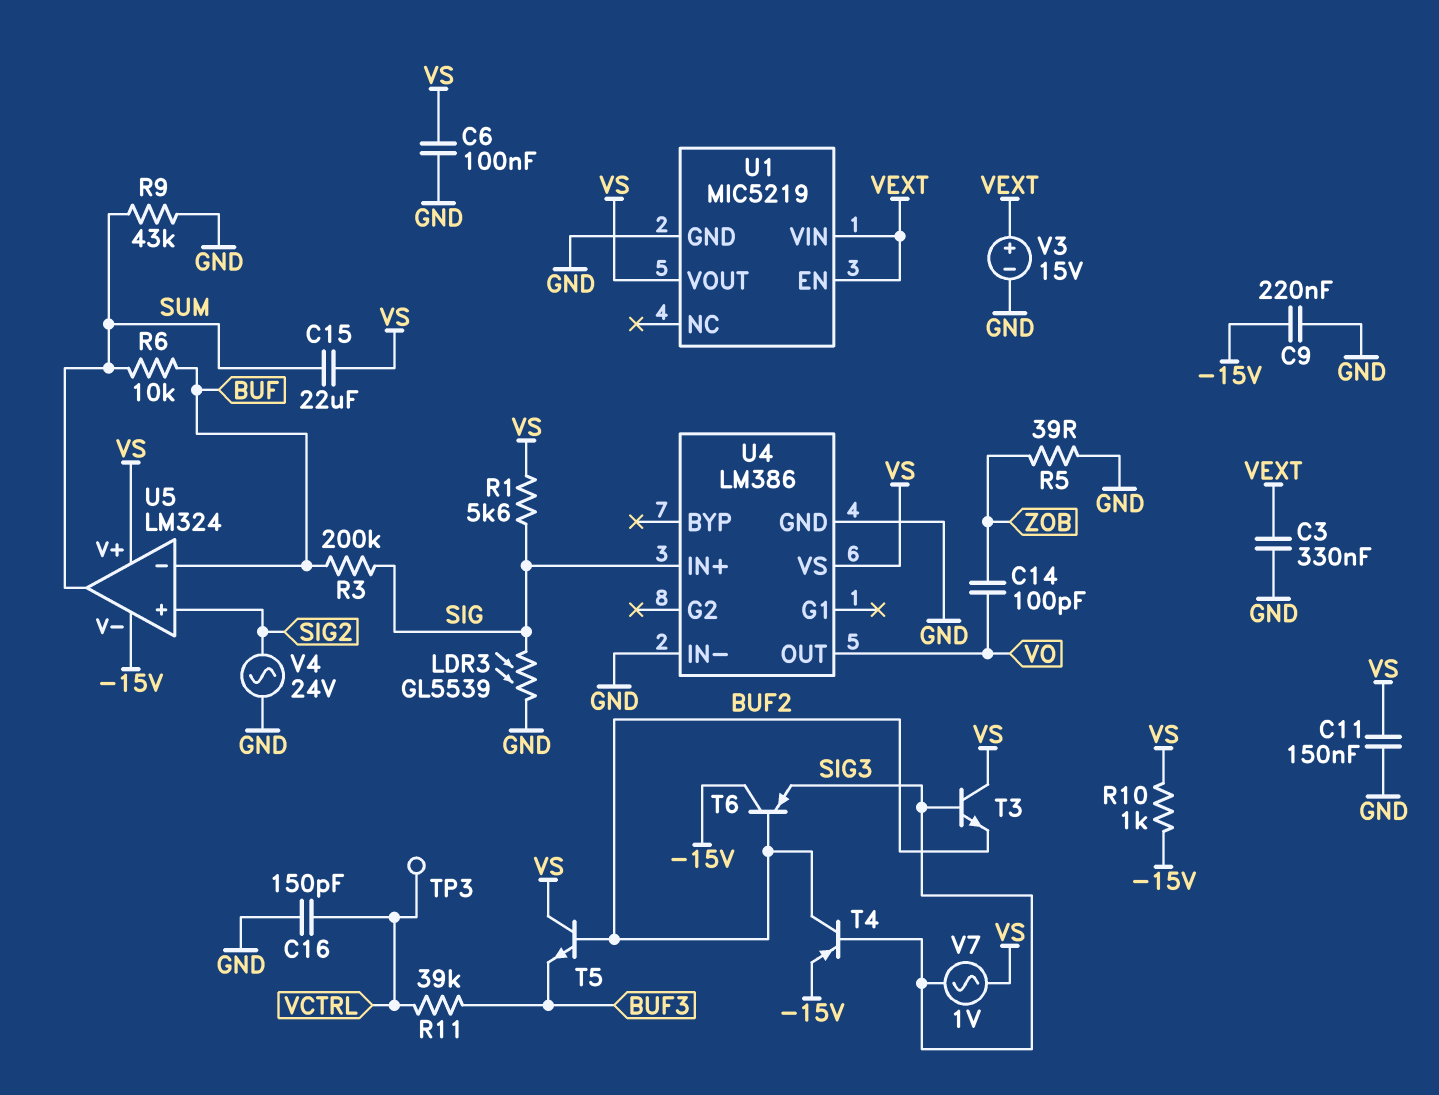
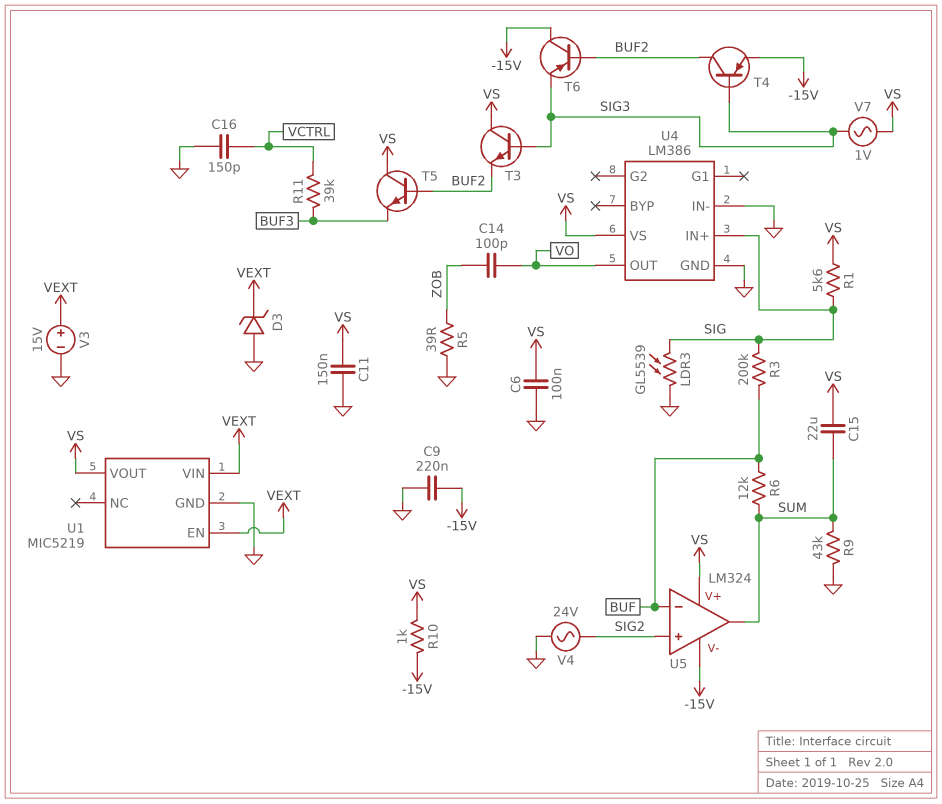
C3: 330nF (GND, VEXT) -> none
D3: none -> zener (A GND, K VEXT)
R6: 10k (BUF, SUM) -> 12k (BUF, SUM)
TP3: test point (VCTRL) -> none

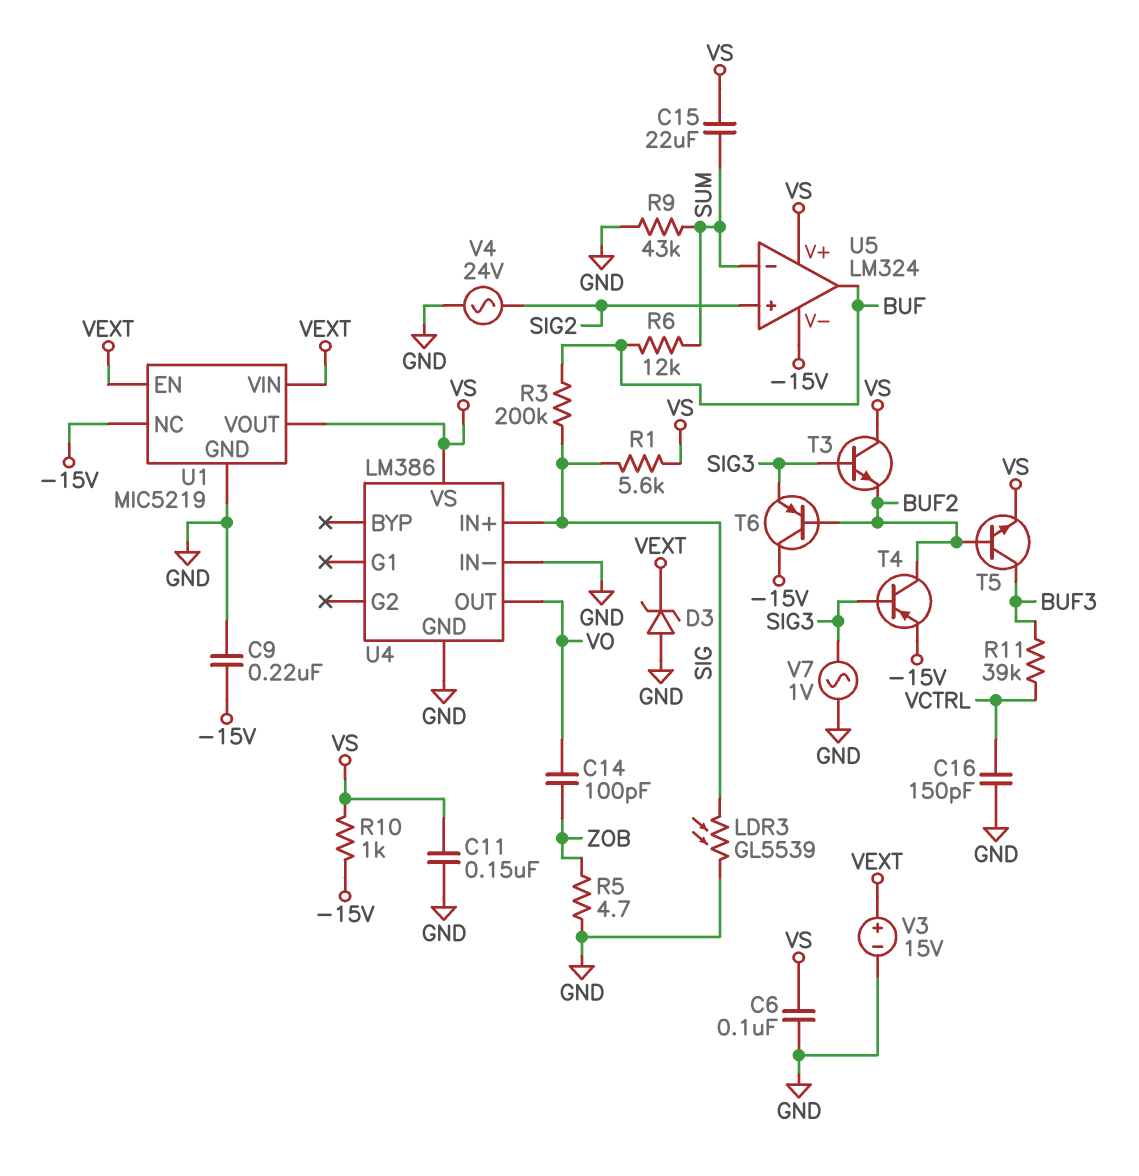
R5: 39 (GND, ZOB) -> 4.7 (GND, ZOB)
T5: NPN (B BUF2, C VS, E BUF3) -> NPN (B BUF2, C BUF3, E VS)
U1 pin NC: none -> -15V
U5 pin in-: BUF -> SUM
U5 pin out: SUM -> BUF
V7: AC 1V (SIG3, VS) -> AC 1V (GND, SIG3)

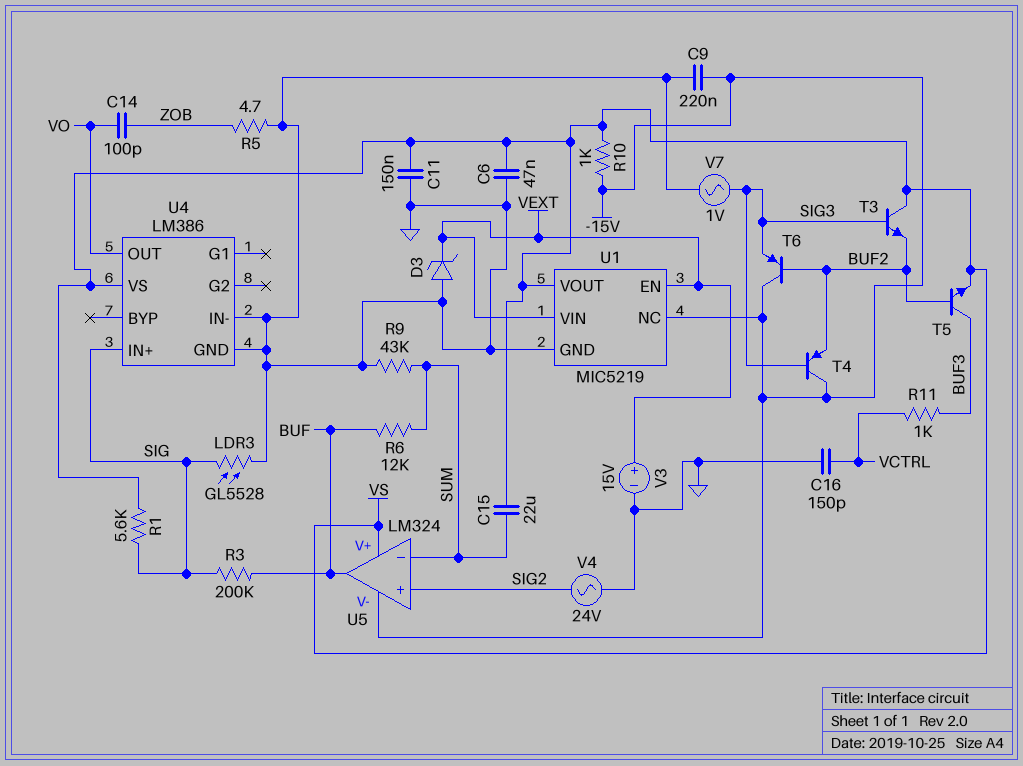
C6: 100nF (GND, VS) -> 47nF (GND, VS)
LDR3: GL5539 (GND, SIG) -> GL5528 (GND, SIG)
R11: 39k (BUF3, VCTRL) -> 1k (BUF3, VCTRL)
T4: PNP (B SIG3, C BUF2, E -15V) -> PNP (B SIG3, C -15V, E BUF2)

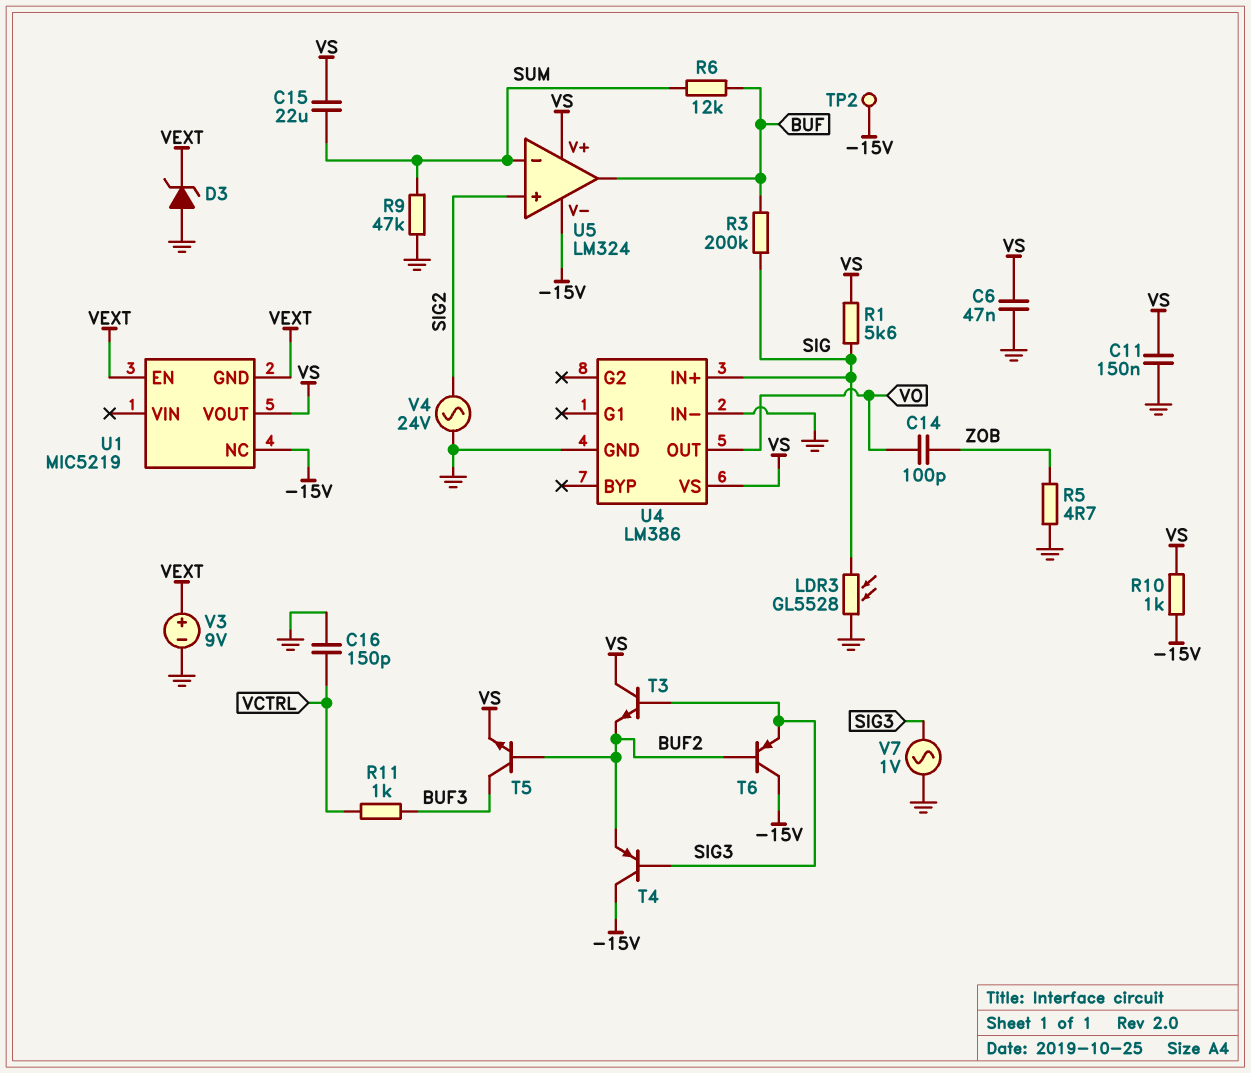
C9: 220nF (-15V, GND) -> none
R9: 43k (GND, SUM) -> 47k (GND, SUM)
TP2: none -> test point (-15V)
U1 pin GND: GND -> VEXT
U1 pin VIN: VEXT -> none
V3: 15V (plus VEXT, minus GND) -> 9V (plus VEXT, minus GND)

